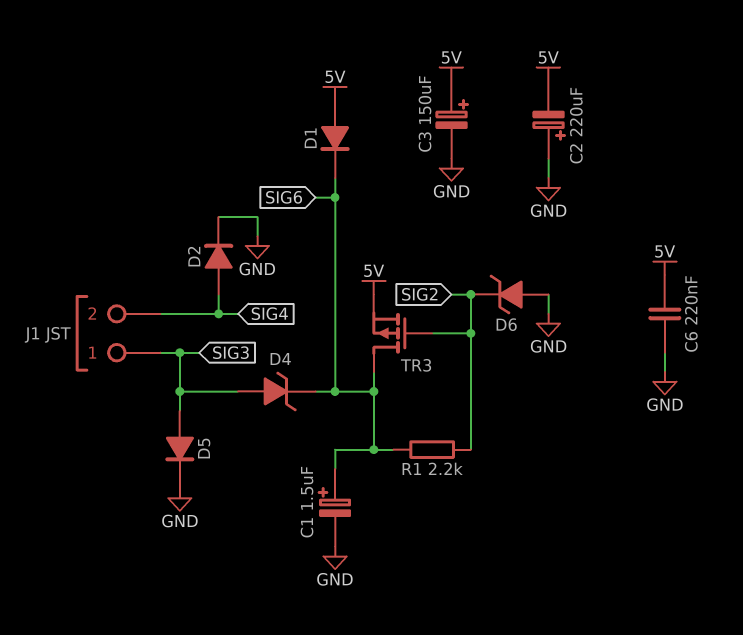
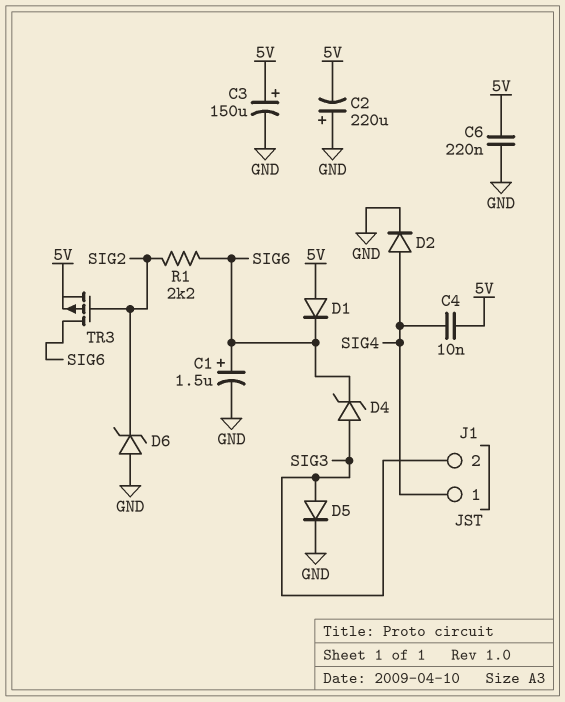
C4: none -> 10nF (5V, SIG4)
J1 pin 1: SIG3 -> SIG4
J1 pin 2: SIG4 -> SIG3

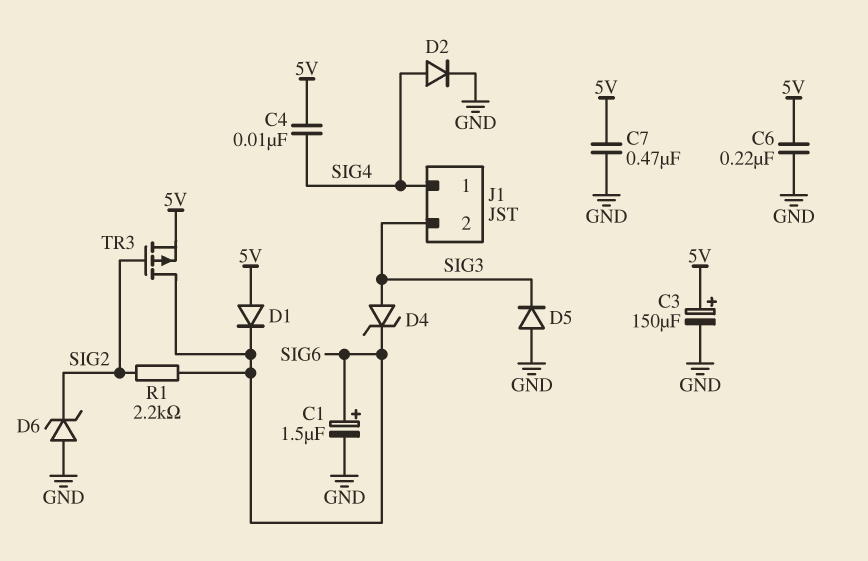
C2: 220uF (plus GND, minus 5V) -> none
C7: none -> 470nF (5V, GND)
D5: diode (A SIG3, K GND) -> diode (A GND, K SIG3)

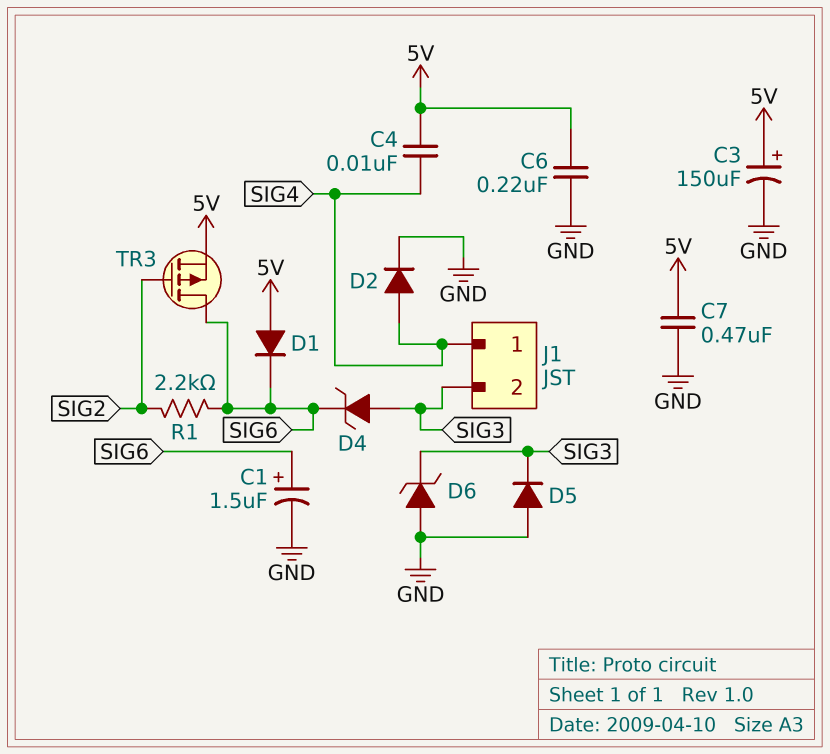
D6: zener (A GND, K SIG2) -> zener (A GND, K SIG3)

